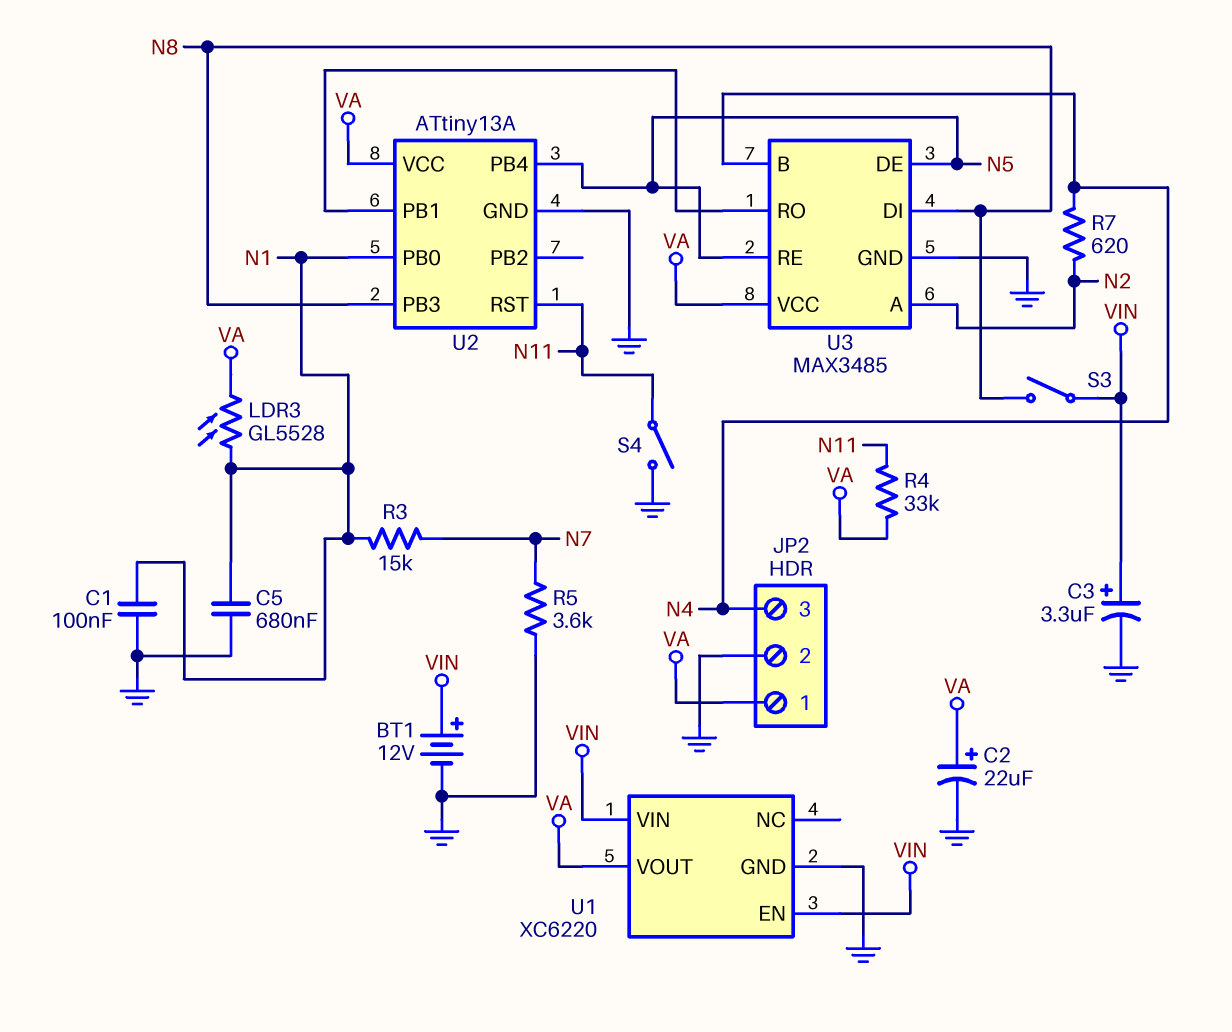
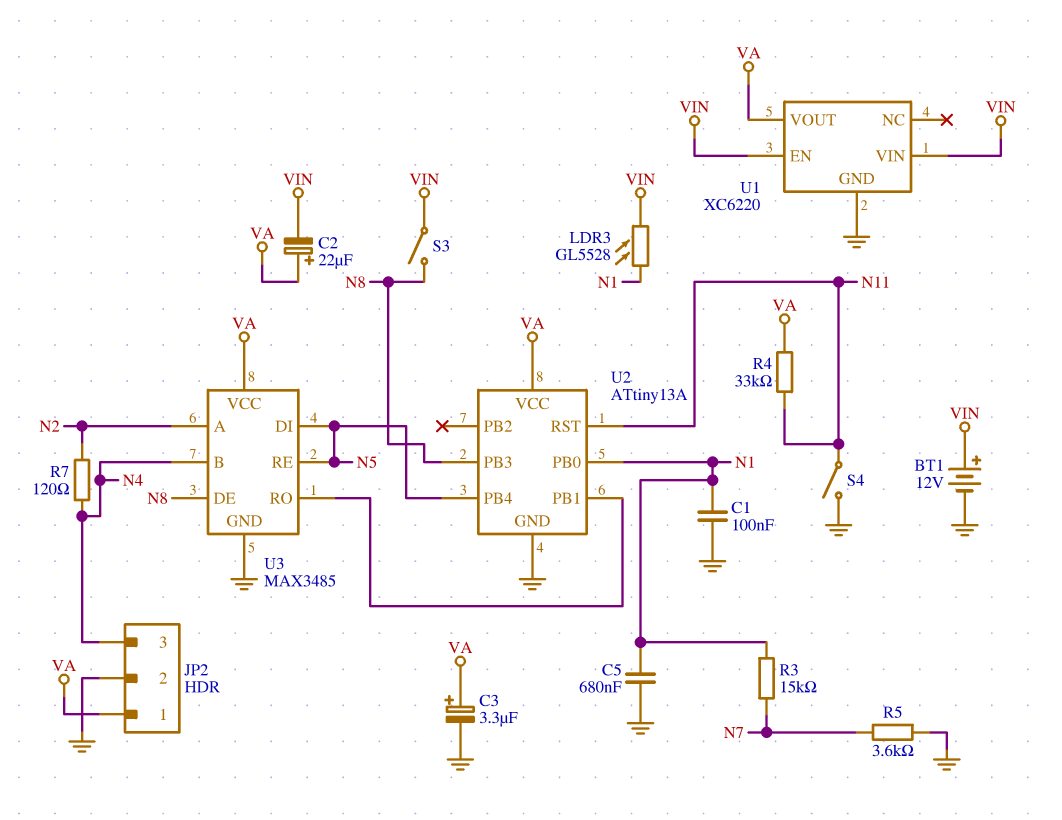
C2: 22uF (plus VA, minus GND) -> 22uF (plus VA, minus VIN)
C3: 3.3uF (plus VIN, minus GND) -> 3.3uF (plus VA, minus GND)
LDR3: GL5528 (N1, VA) -> GL5528 (N1, VIN)
R7: 620 (N2, N4) -> 120 (N2, N4)
U3 pin DE: N5 -> N8
U3 pin DI: N8 -> N5

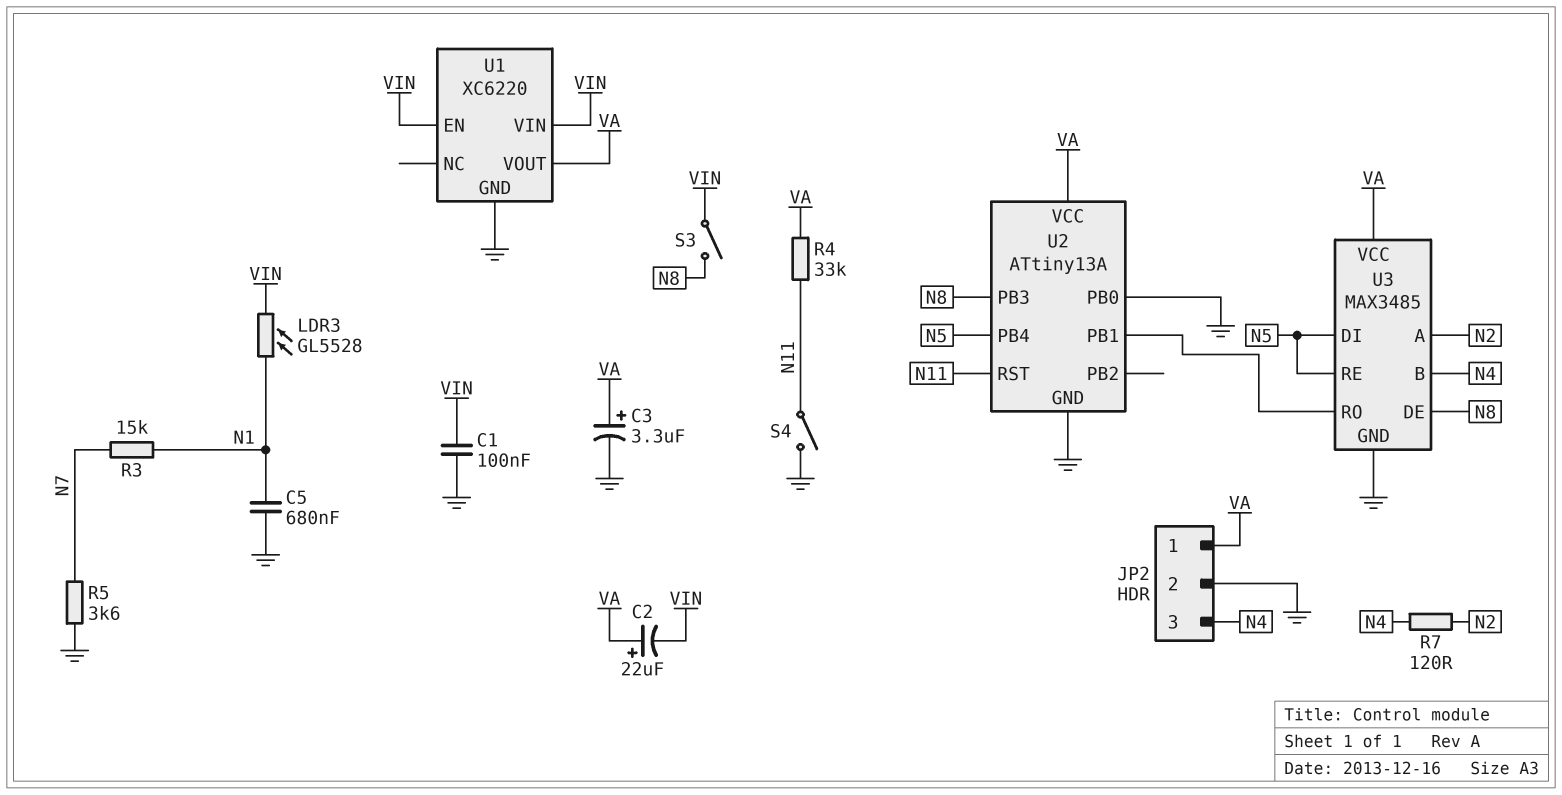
BT1: 12V (plus VIN, minus GND) -> none
C1: 100nF (GND, N1) -> 100nF (GND, VIN)
U2 pin PB0: N1 -> GND

